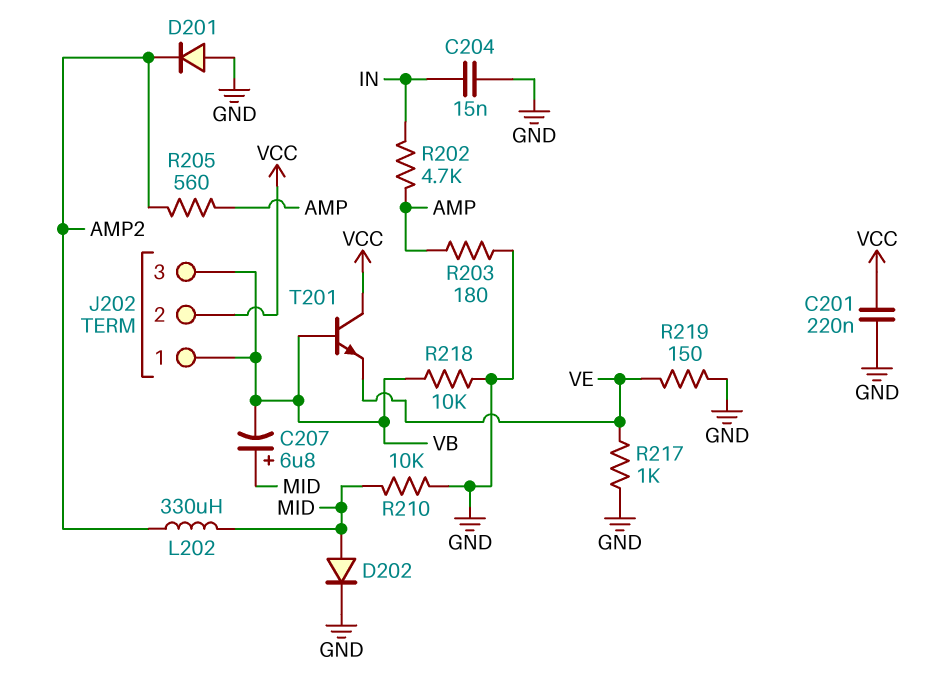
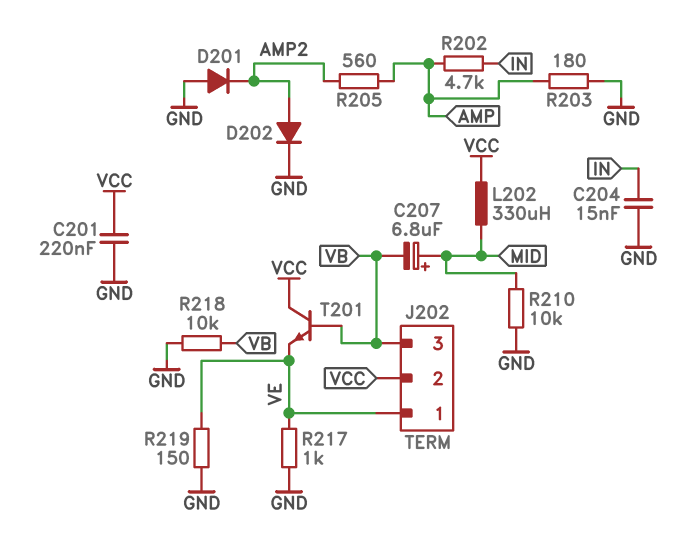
D202: diode (A MID, K GND) -> diode (A AMP2, K GND)
J202 pin 1: VB -> VE
L202: 330uH (AMP2, MID) -> 330uH (MID, VCC)

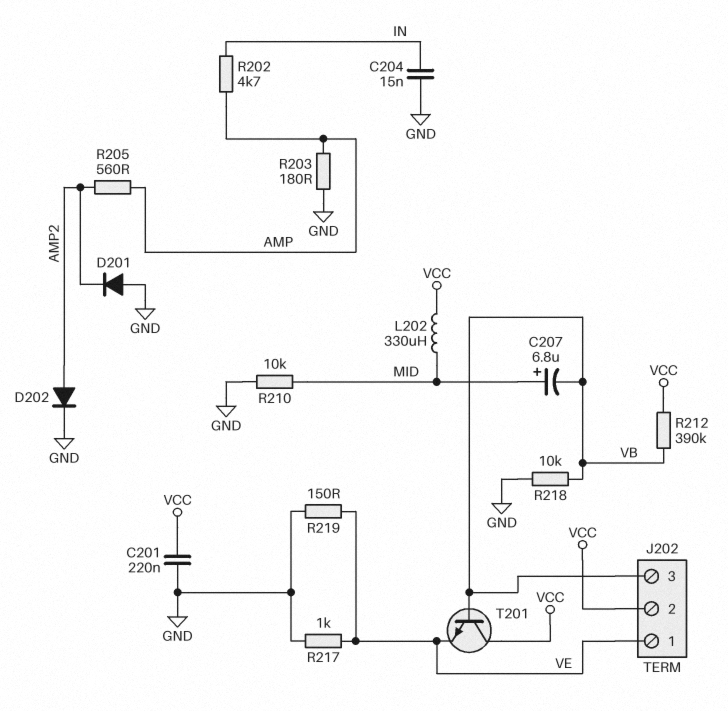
R212: none -> 390k (VB, VCC)

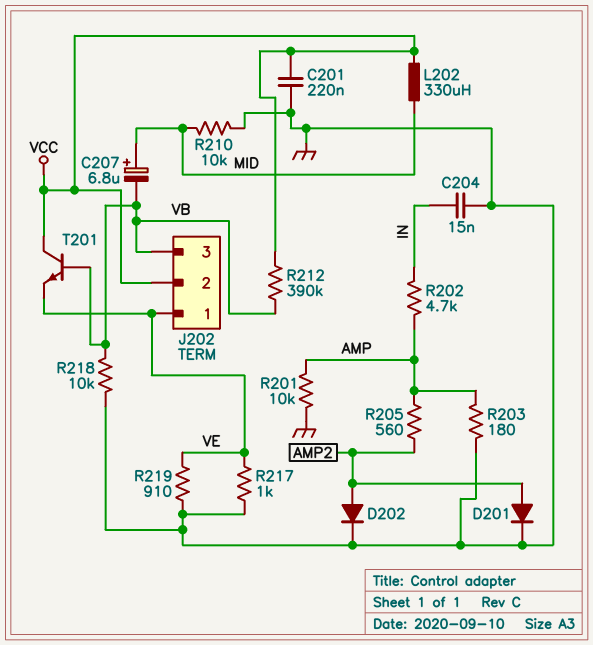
D201: diode (A GND, K AMP2) -> diode (A AMP2, K GND)
R201: none -> 10k (AMP, GND)
R219: 150 (GND, VE) -> 910 (GND, VE)

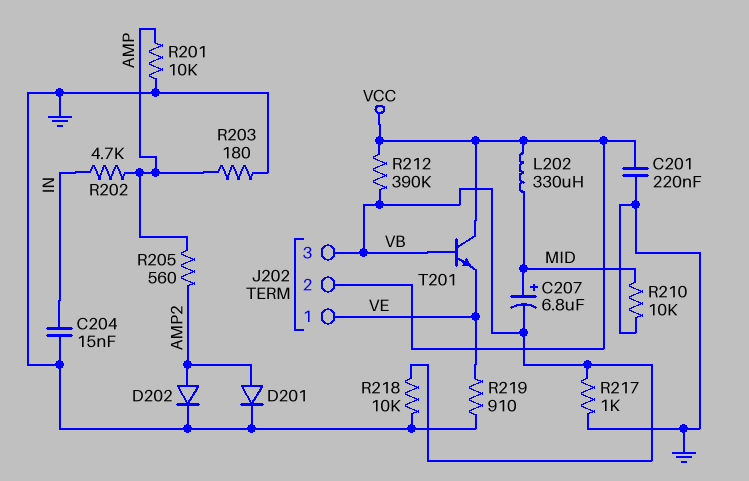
R217: 1k (GND, VE) -> 1k (GND, VB)

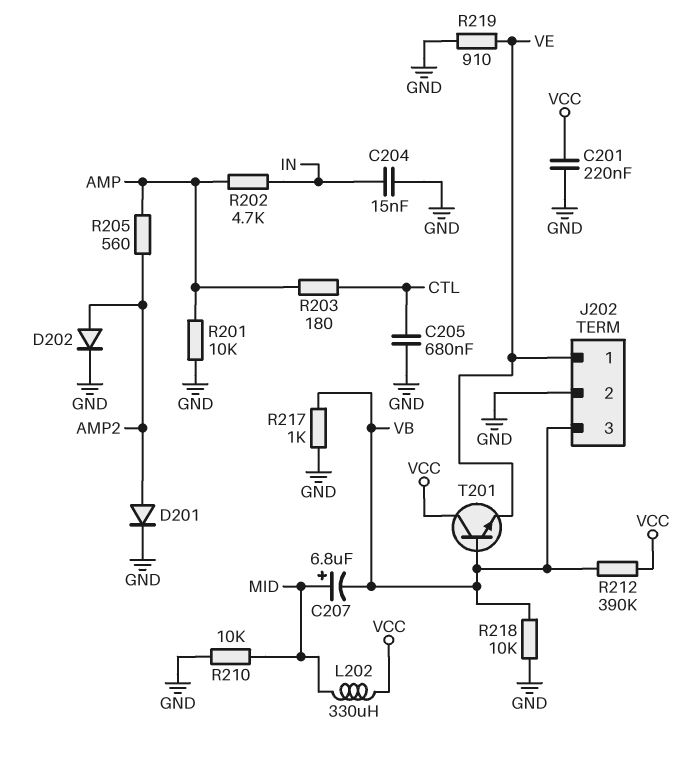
C205: none -> 680nF (CTL, GND)
J202 pin 2: VCC -> GND
R203: 180 (AMP, GND) -> 180 (AMP, CTL)

